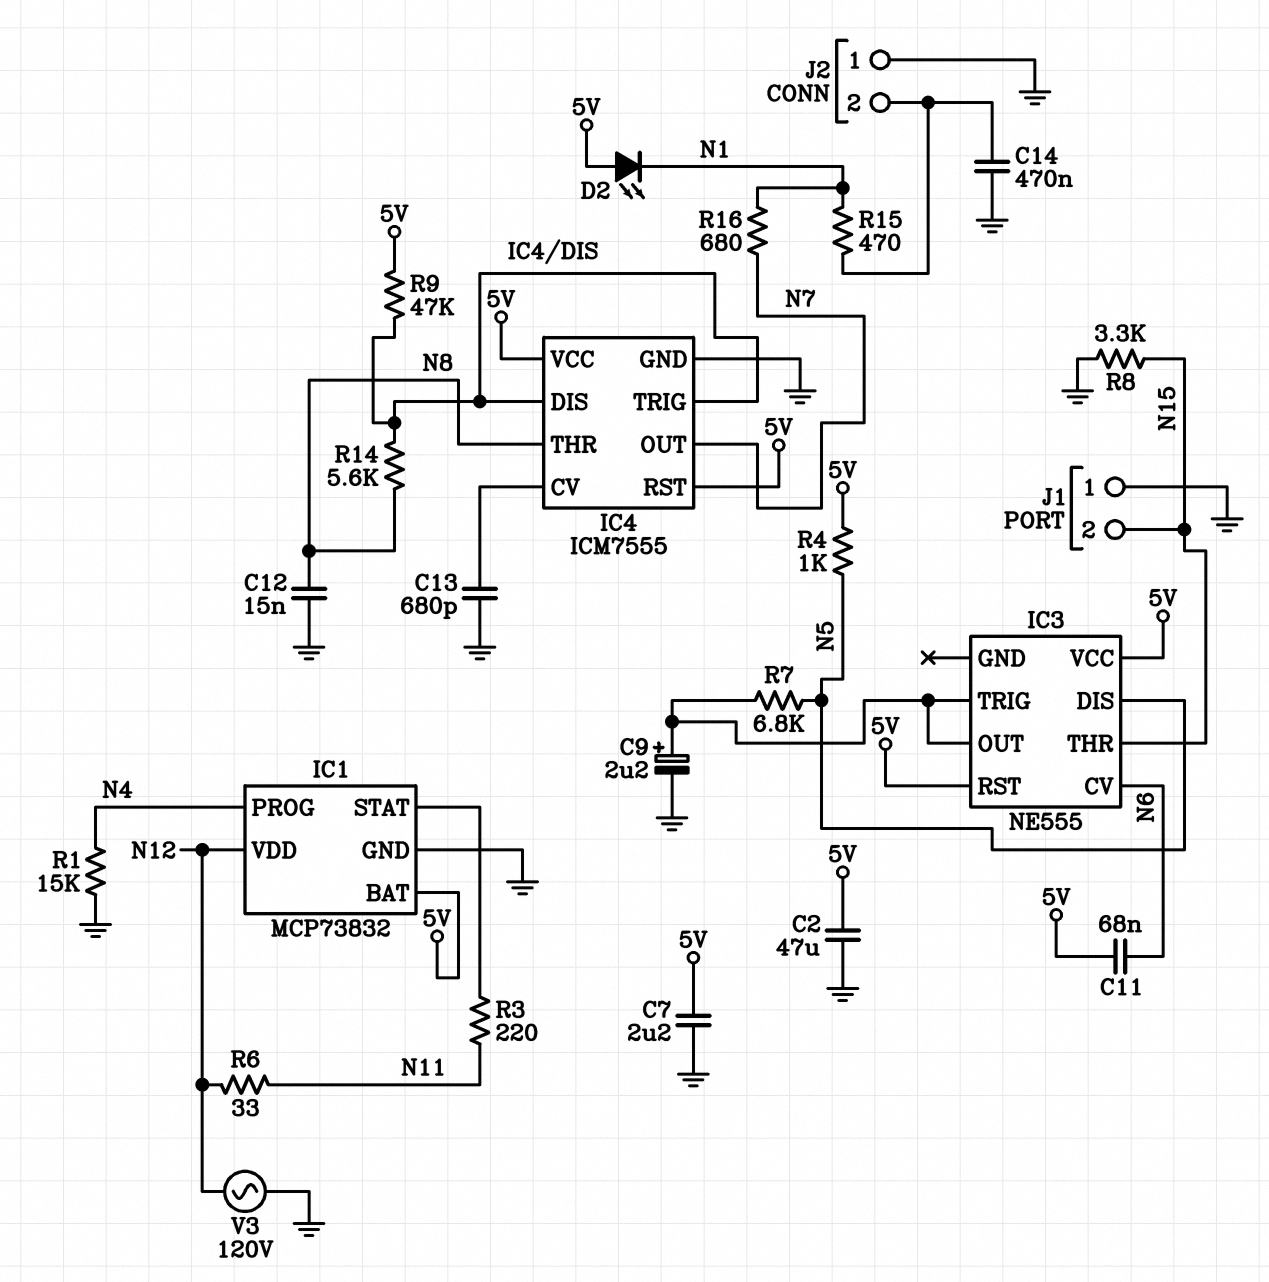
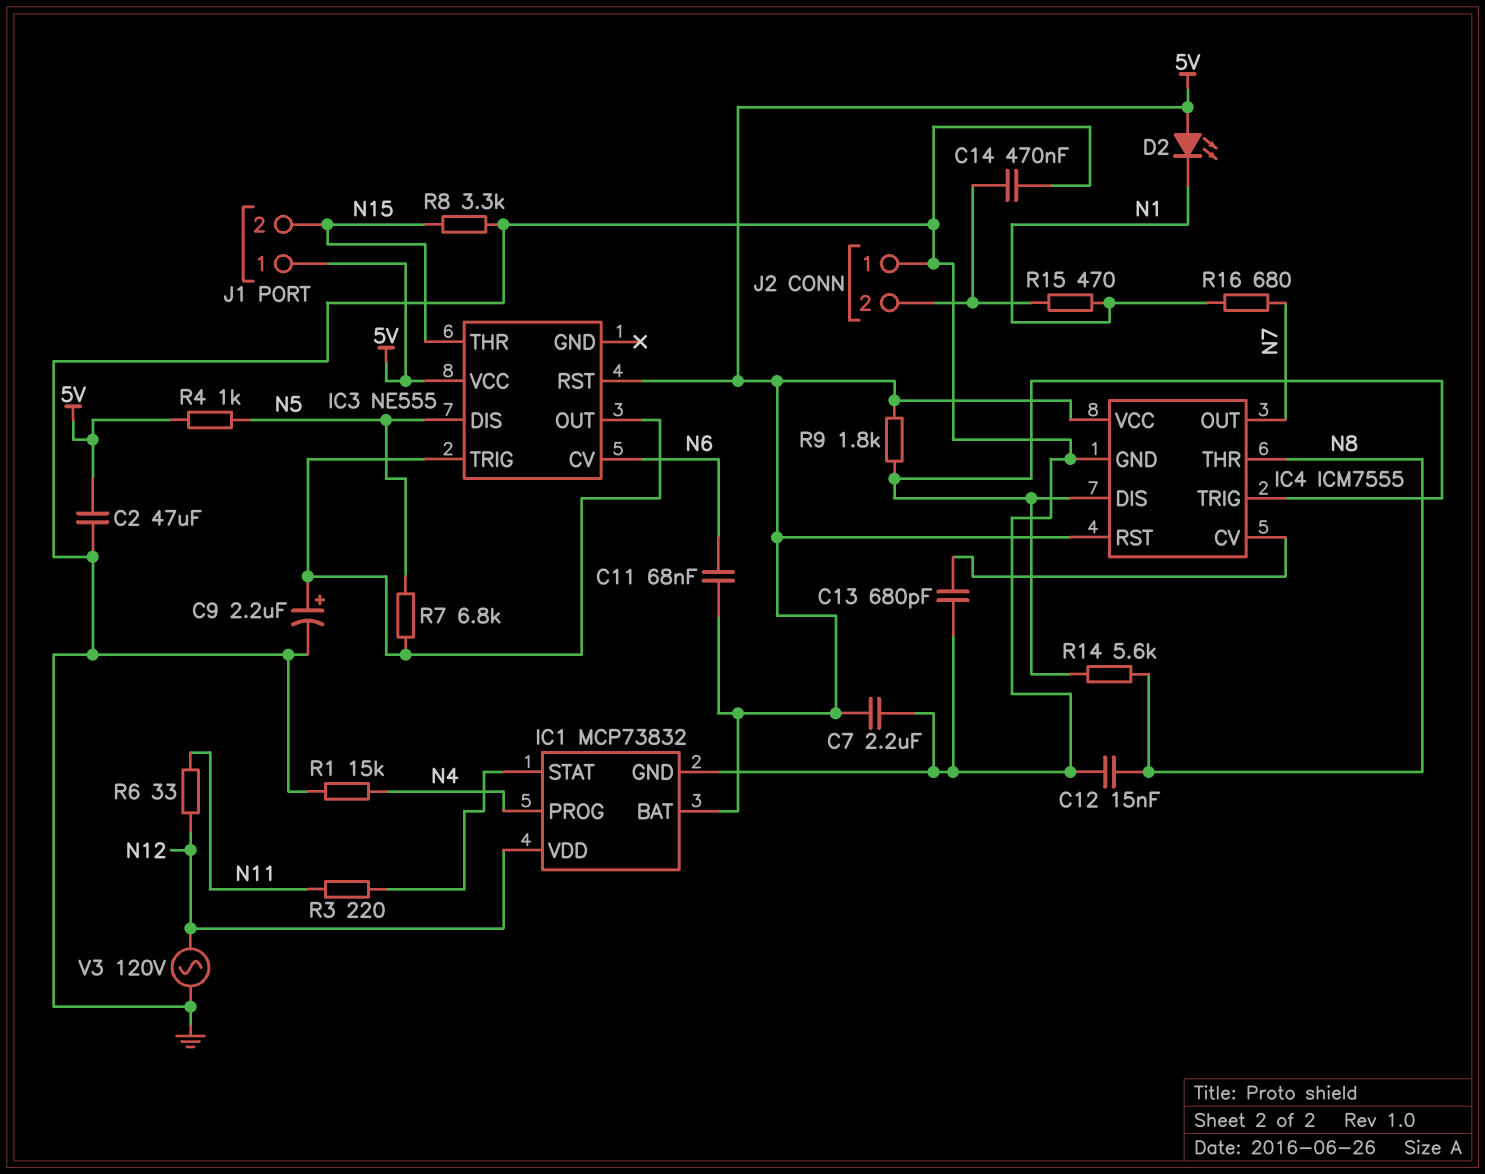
J1 pin 1: GND -> 5V
R9: 47k (5V, IC4/DIS) -> 1.8k (5V, IC4/DIS)

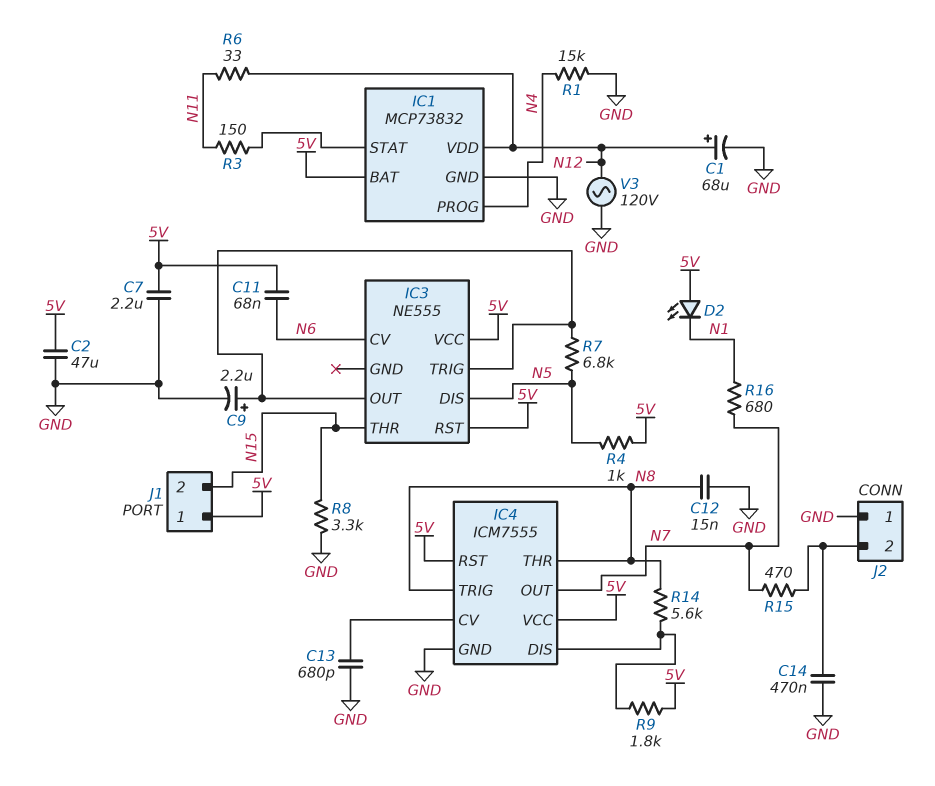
C1: none -> 68uF (plus N12, minus GND)
IC4 pin TRIG: IC4/DIS -> N8
R3: 220 (IC1/STAT, N11) -> 150 (IC1/STAT, N11)
R15: 470 (J2/2, N1) -> 470 (J2/2, N7)

